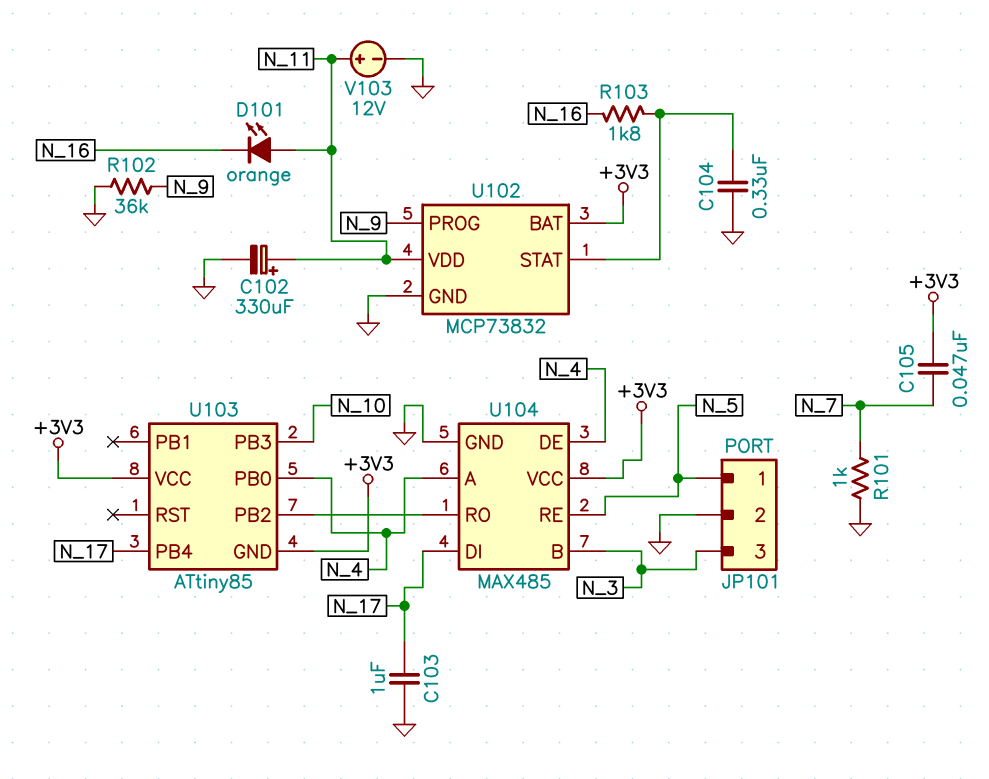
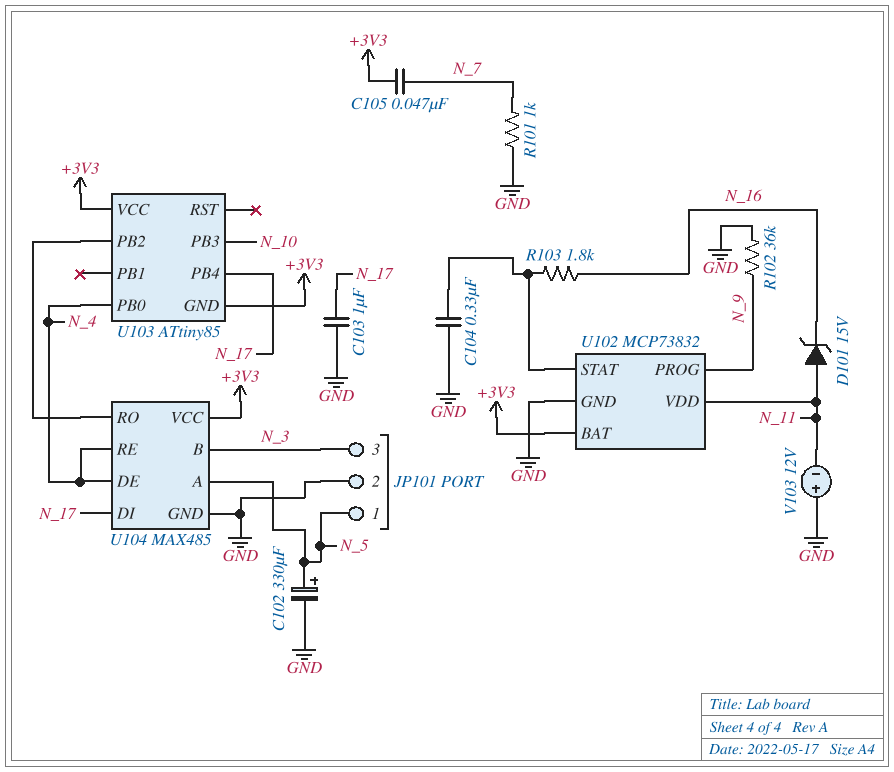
C102: 330uF (plus N_11, minus GND) -> 330uF (plus N_5, minus GND)
D101: LED orange (A N_11, K N_16) -> zener 15V (A N_11, K N_16)
U104 pin A: N_4 -> N_5
U104 pin RE: N_5 -> N_4
V103: 12V (plus N_11, minus GND) -> 12V (plus GND, minus N_11)

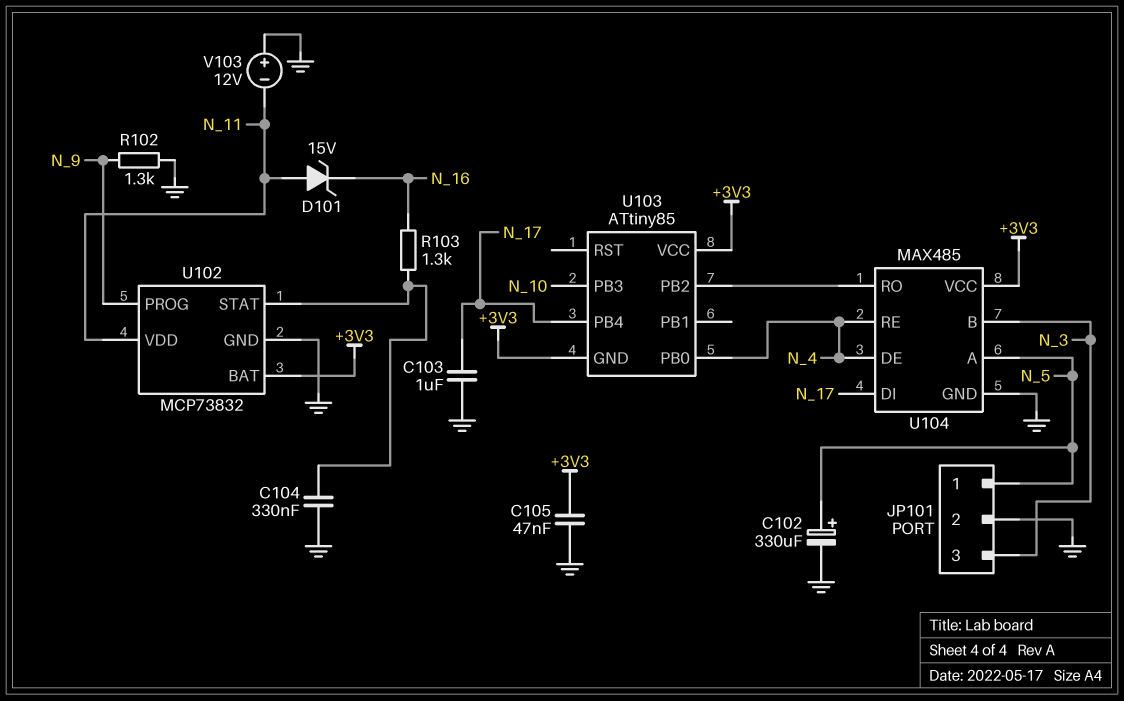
C105: 47nF (+3V3, N_7) -> 47nF (+3V3, GND)
R101: 1k (GND, N_7) -> none
R102: 36k (GND, N_9) -> 1.3k (GND, N_9)
R103: 1.8k (N_16, U102/STAT) -> 1.3k (N_16, U102/STAT)

